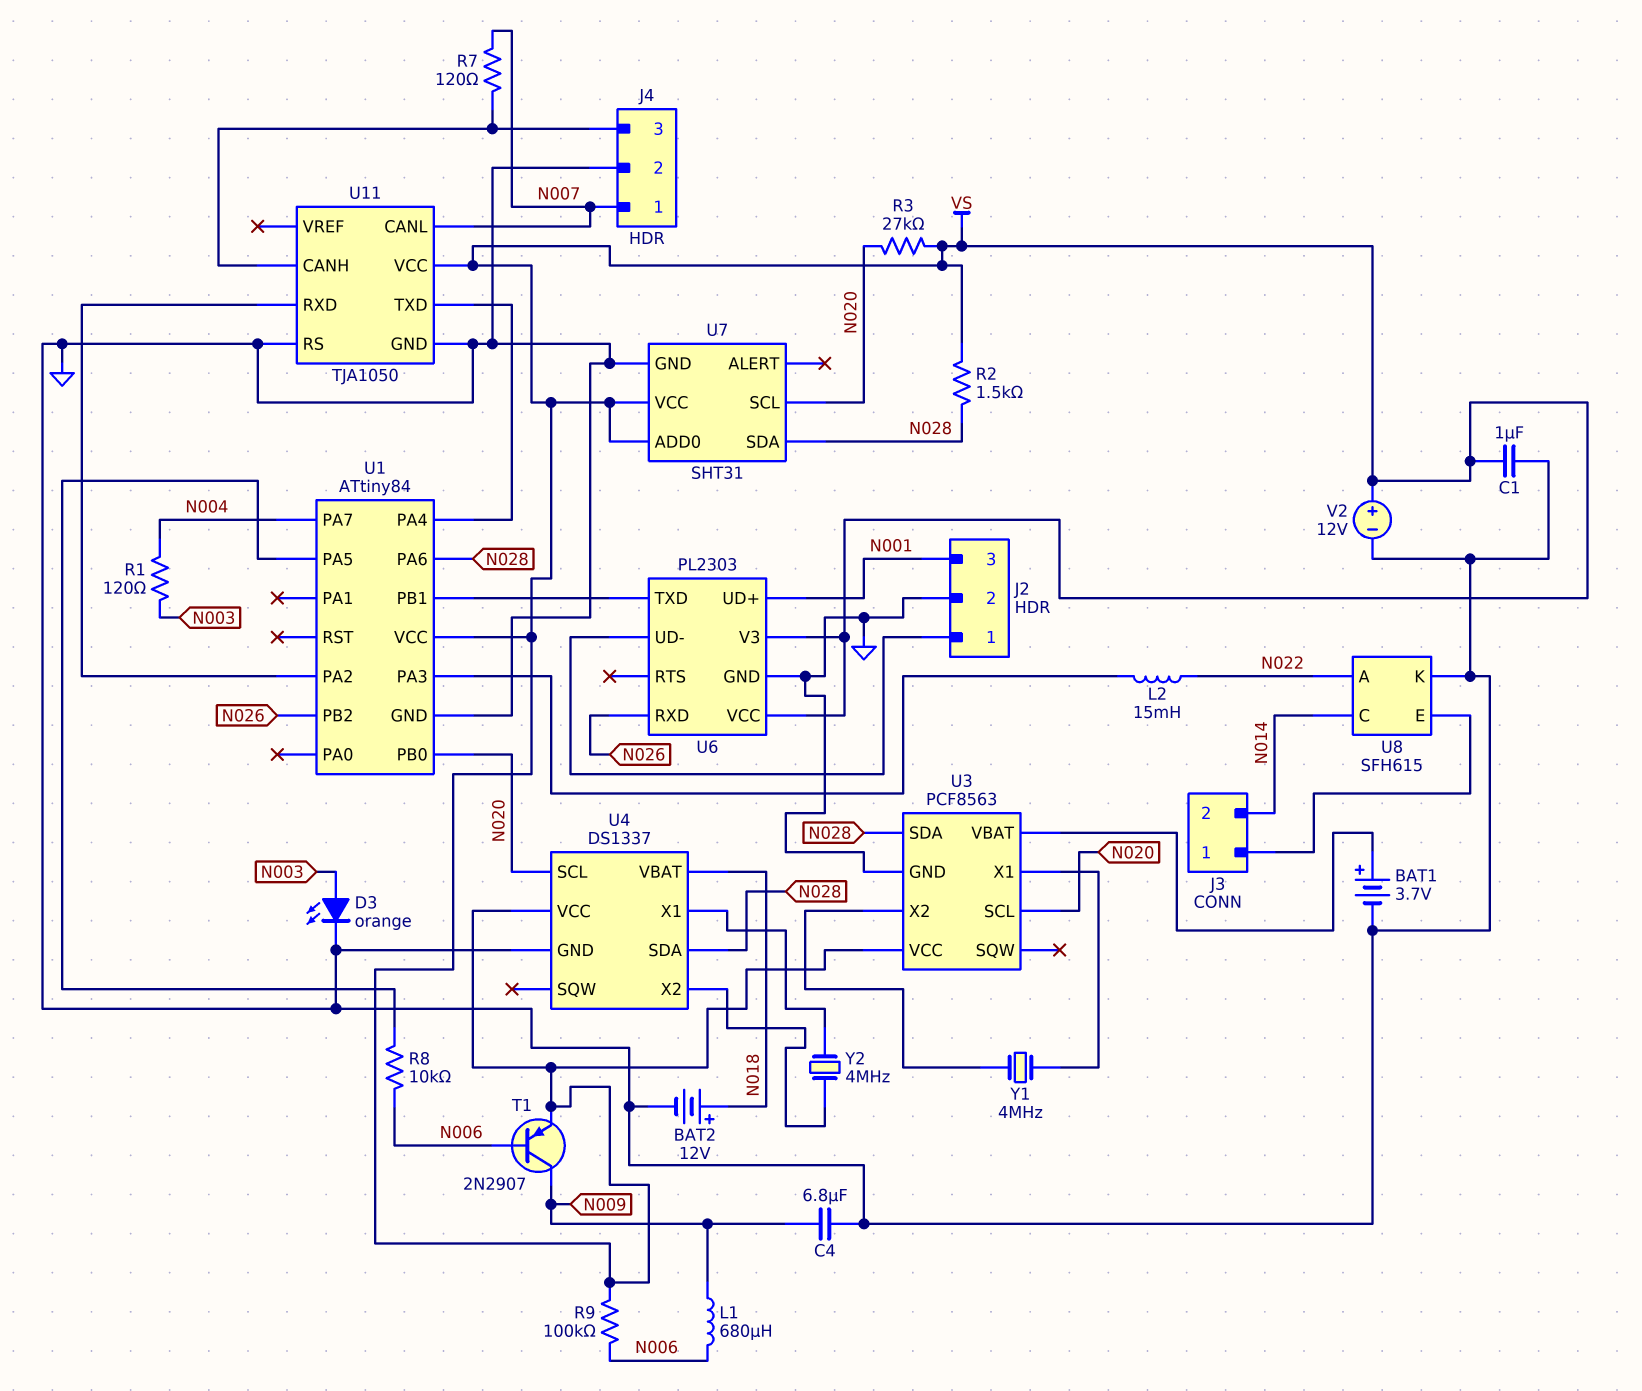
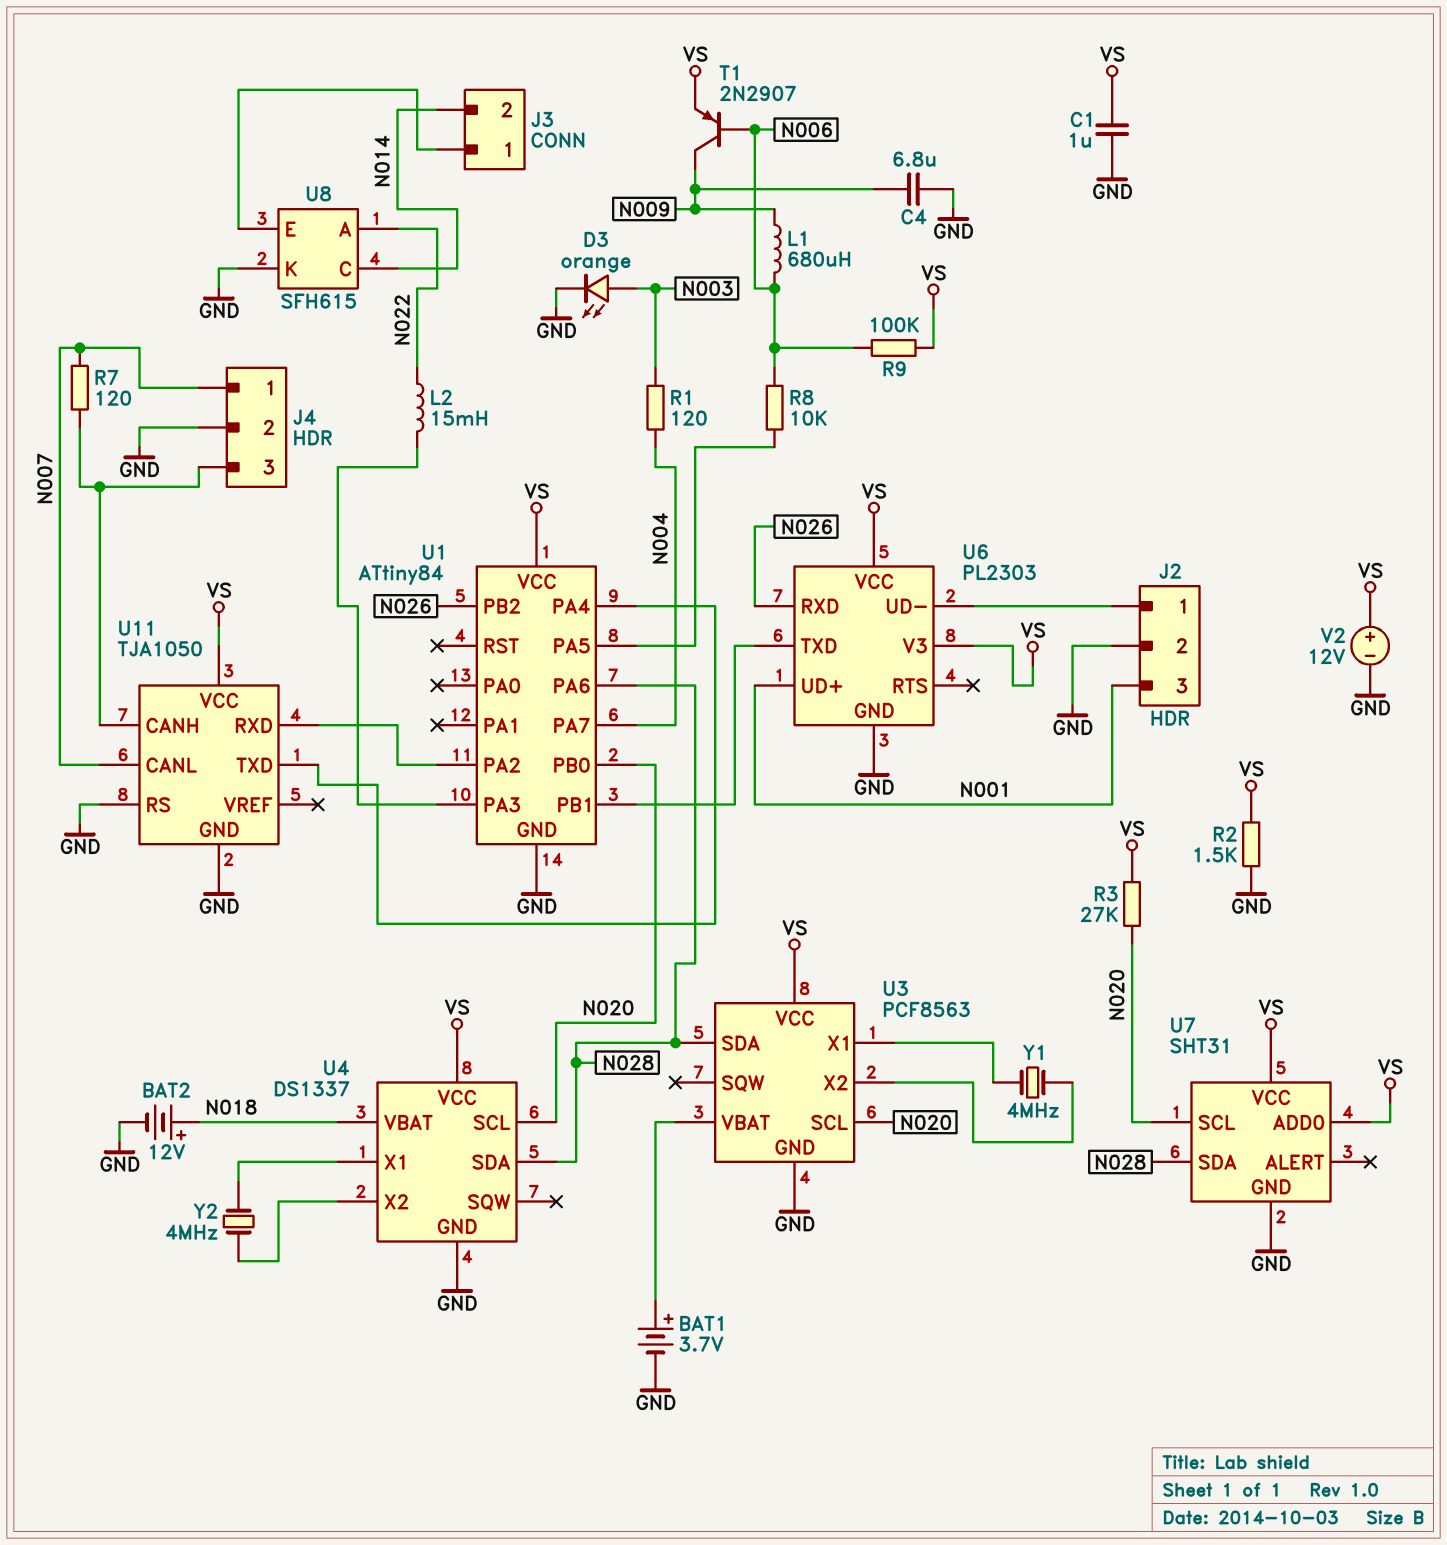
R2: 1.5k (N028, VS) -> 1.5k (GND, VS)

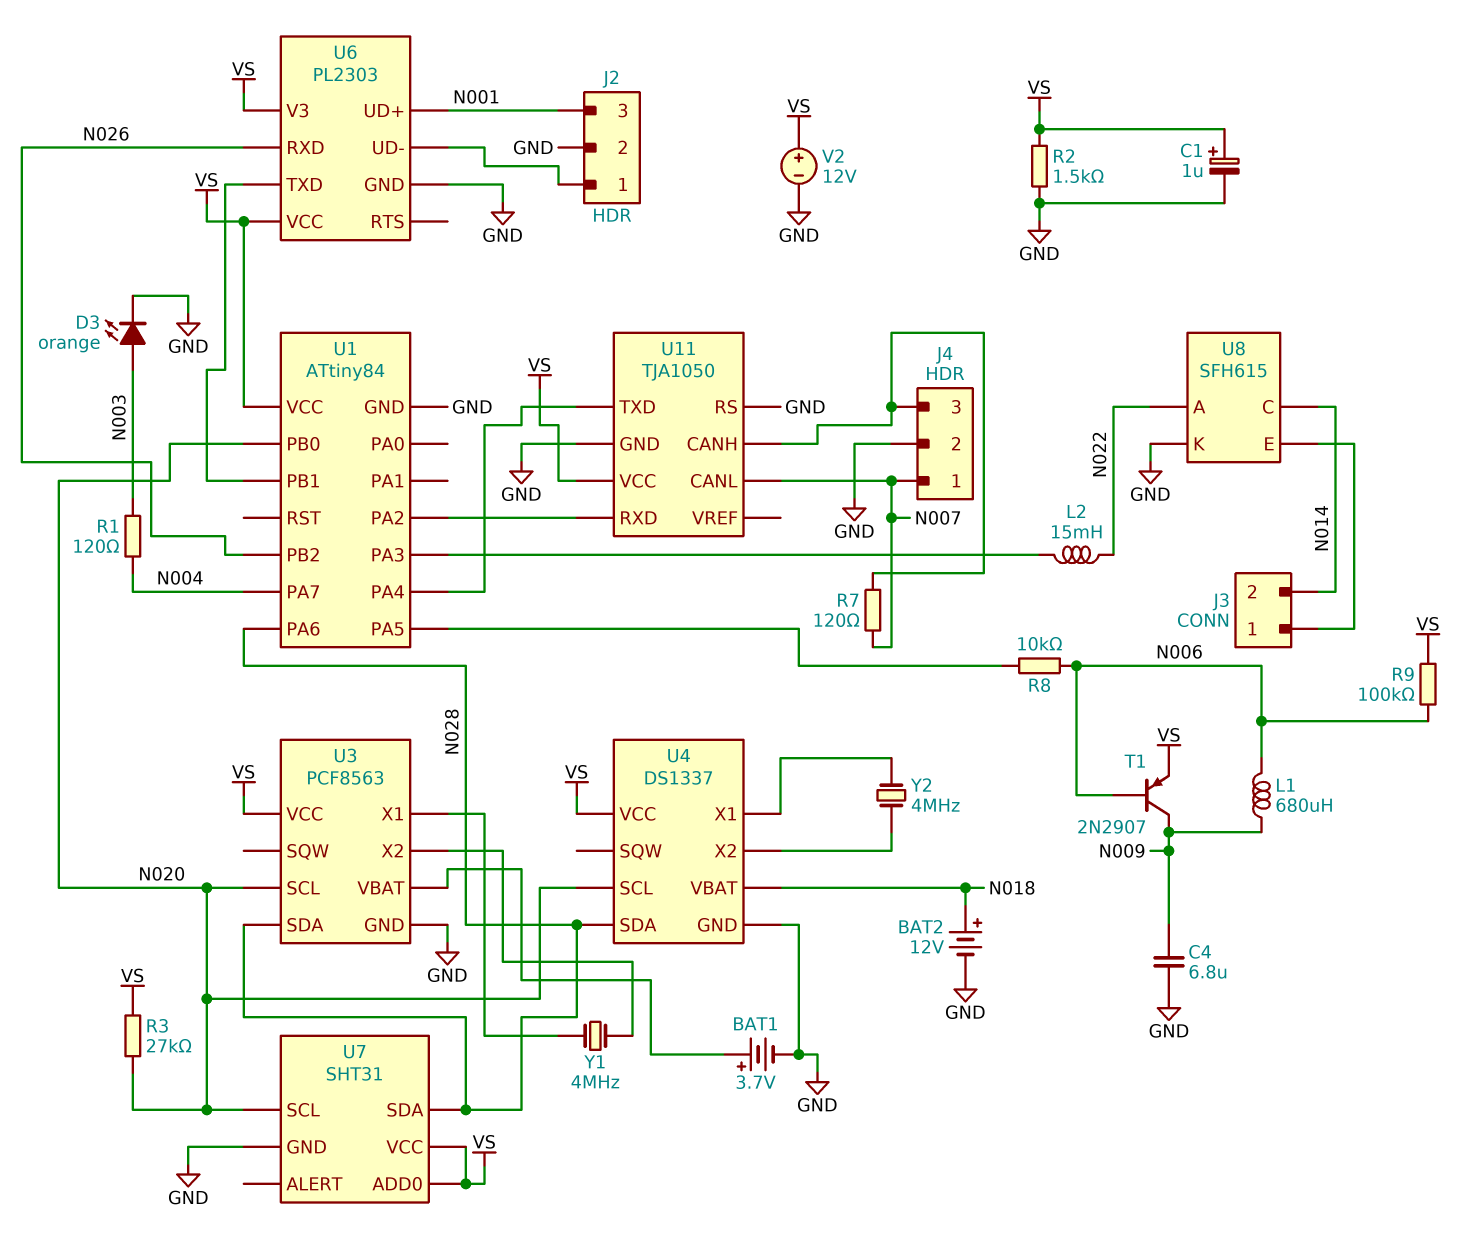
C1: 1uF (GND, VS) -> 1uF (plus VS, minus GND)

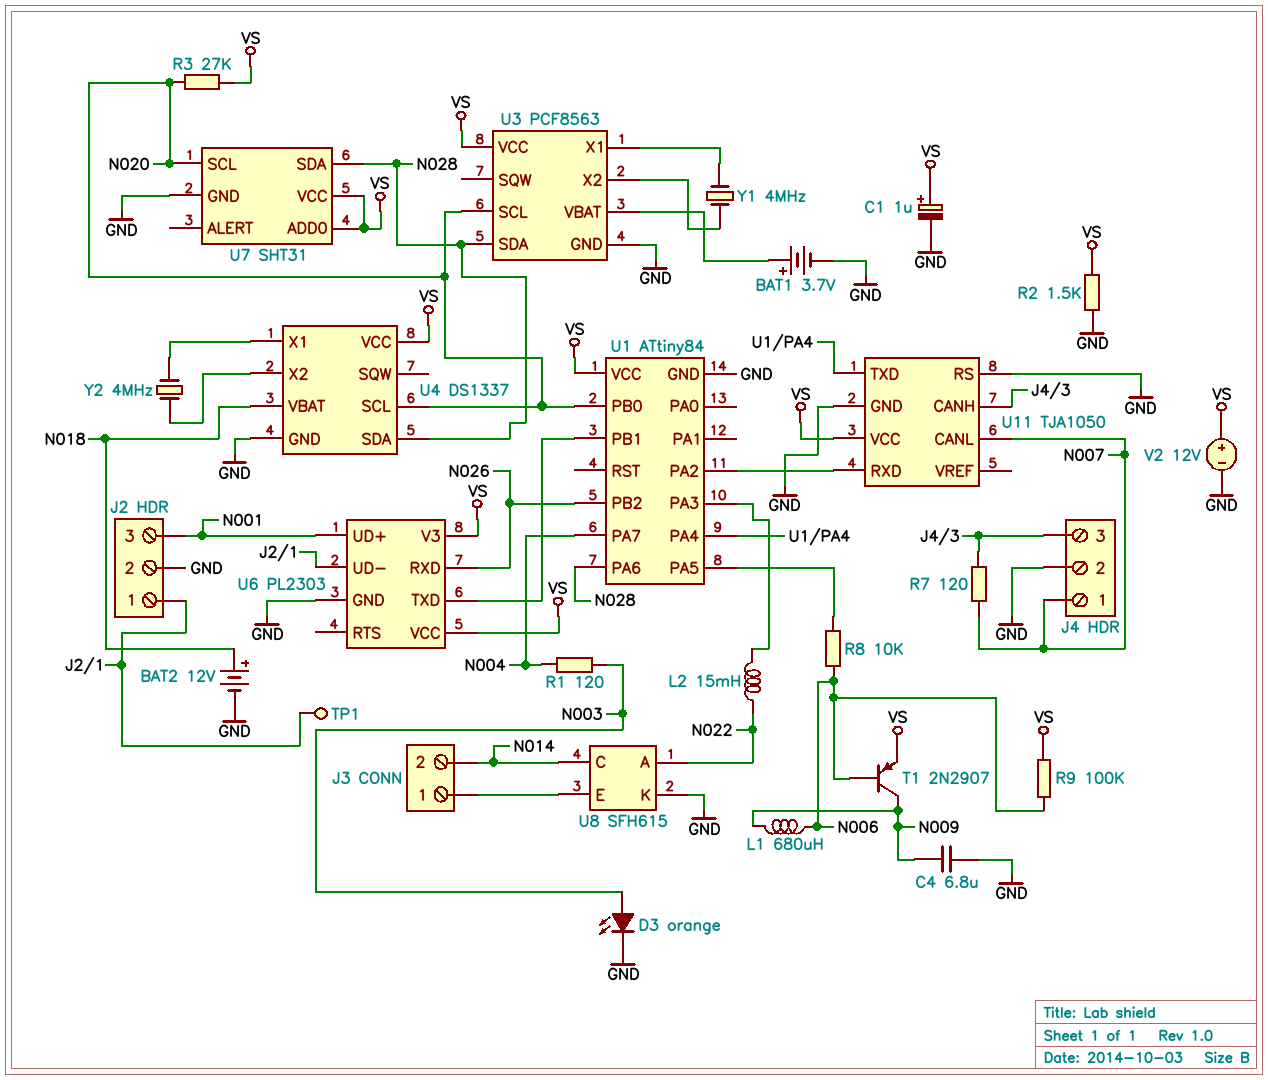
TP1: none -> test point (J2/1)

